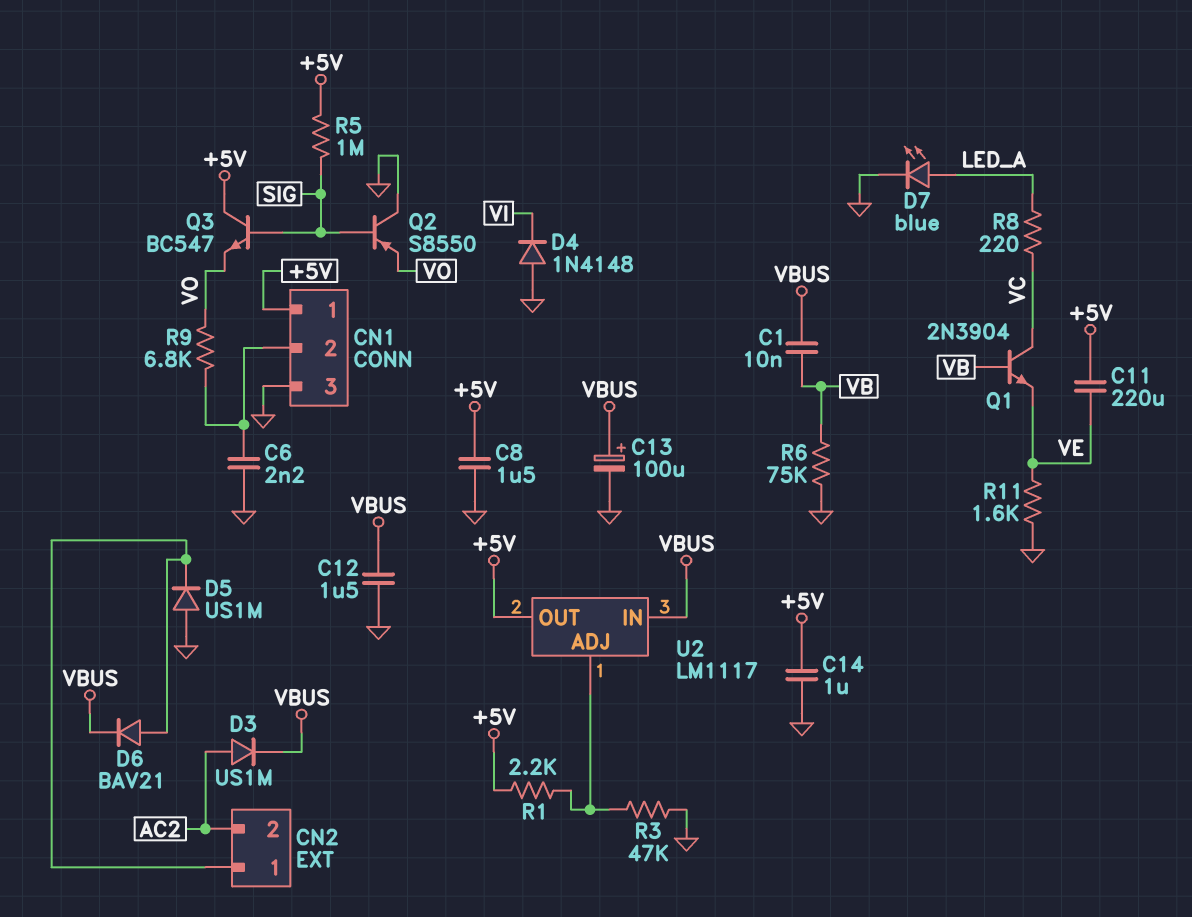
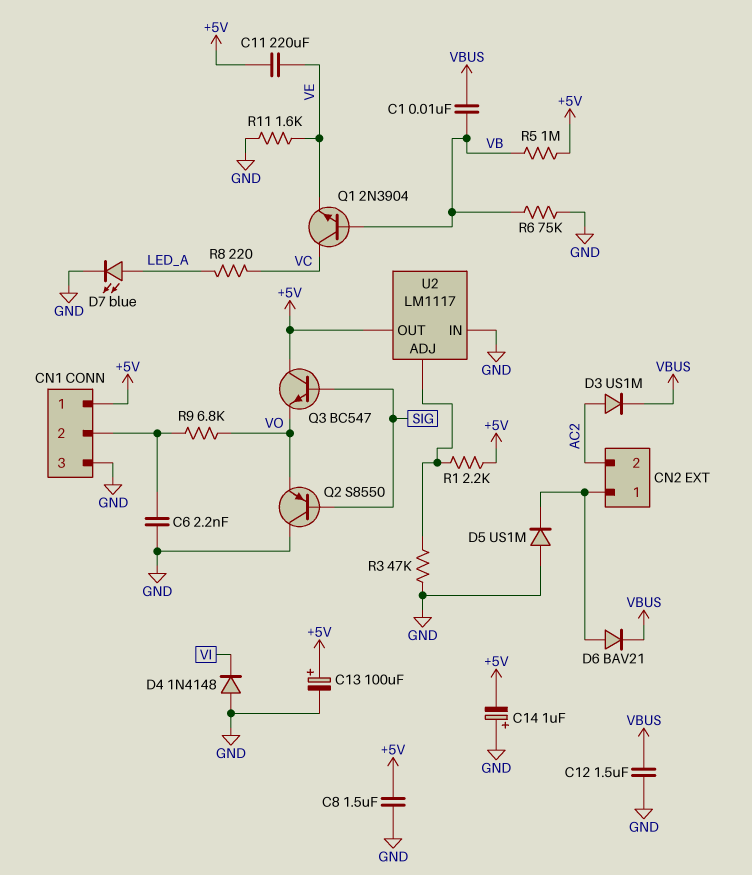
C13: 100uF (plus VBUS, minus GND) -> 100uF (plus +5V, minus GND)
C14: 1uF (+5V, GND) -> 1uF (plus GND, minus +5V)
R5: 1M (+5V, SIG) -> 1M (+5V, VB)
U2 pin IN: VBUS -> GND

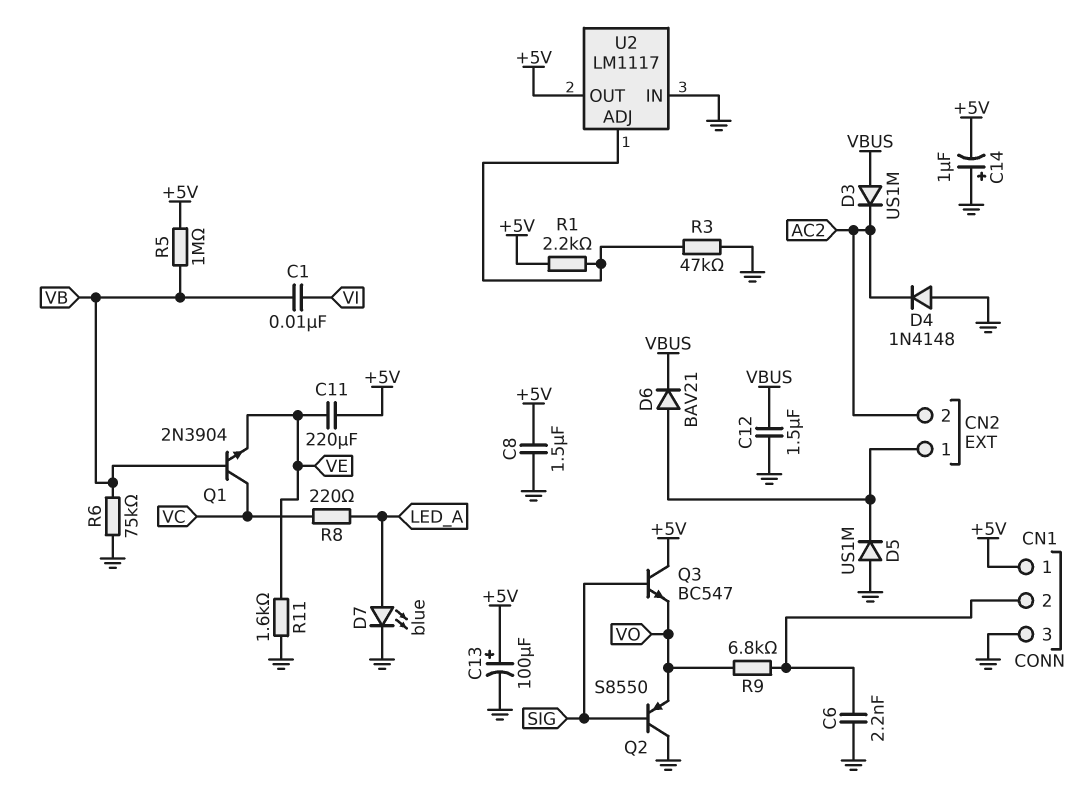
C1: 10nF (VB, VBUS) -> 10nF (VB, VI)
D3: diode US1M (A AC2, K VBUS) -> diode US1M (A VBUS, K AC2)
D4: diode 1N4148 (A GND, K VI) -> diode 1N4148 (A GND, K AC2)

